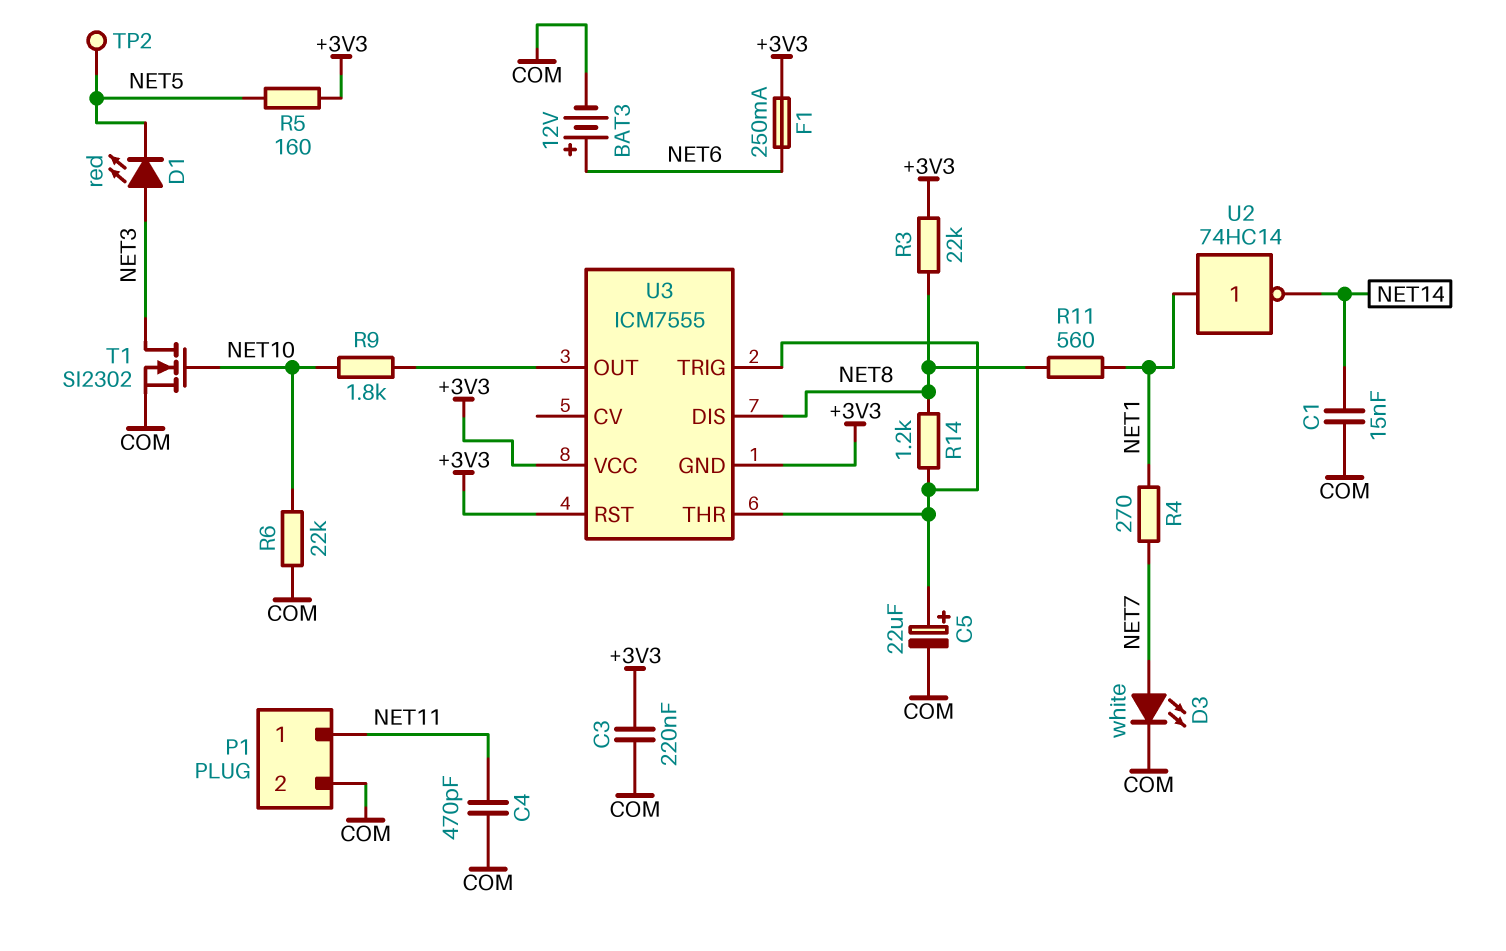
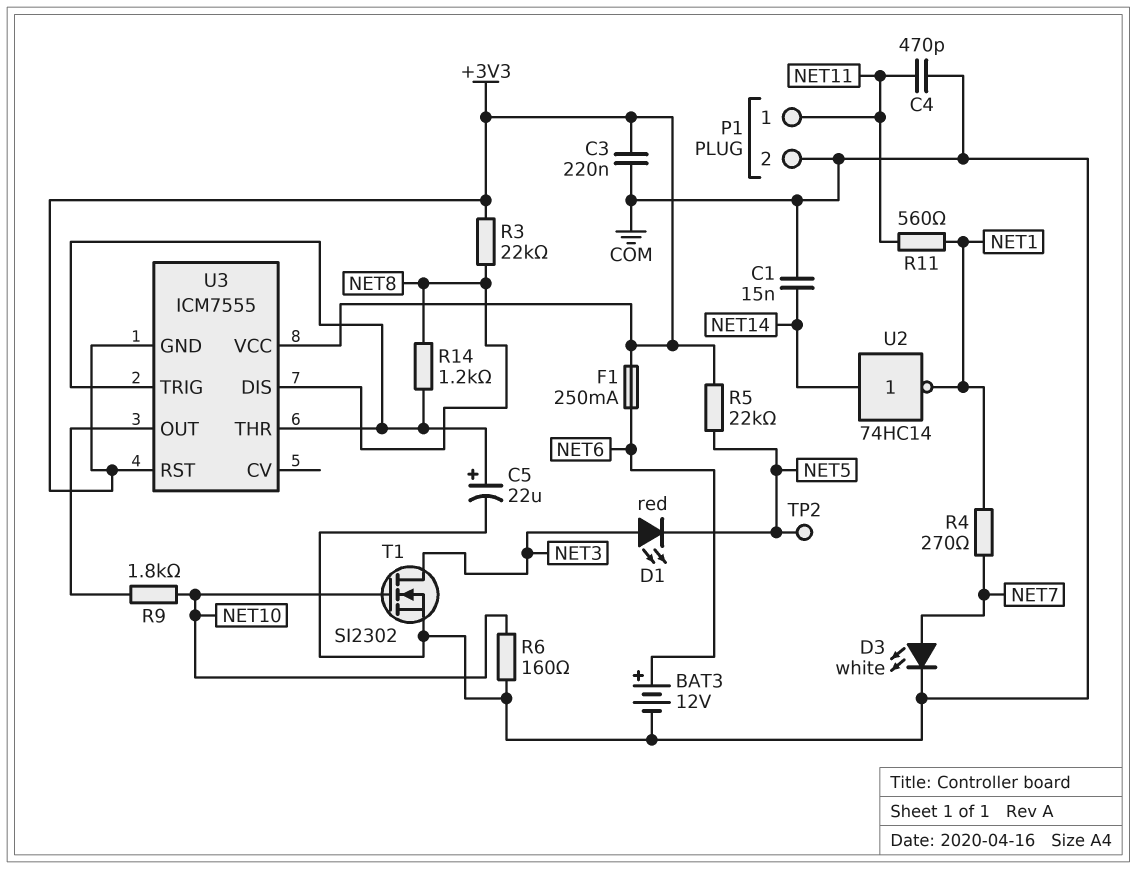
R5: 160 (+3V3, NET5) -> 22k (+3V3, NET5)
R6: 22k (COM, NET10) -> 160 (COM, NET10)
R11: 560 (NET1, NET8) -> 560 (NET1, NET11)
U2: NOT 74HC14 (in NET1, out NET14) -> NOT 74HC14 (in NET14, out NET1)

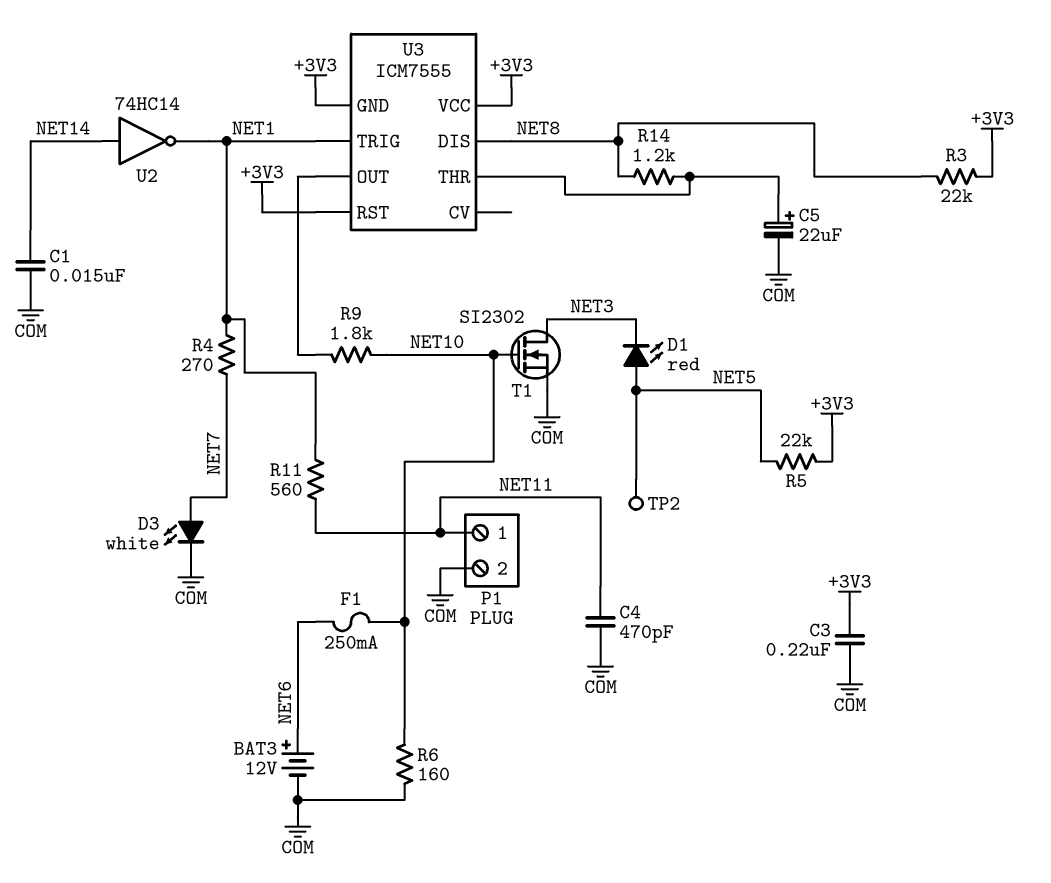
D1: LED red (A NET3, K NET5) -> LED red (A NET5, K NET3)
F1: 250mA (+3V3, NET6) -> 250mA (NET6, NET10)
U3 pin TRIG: U3/THR -> NET1

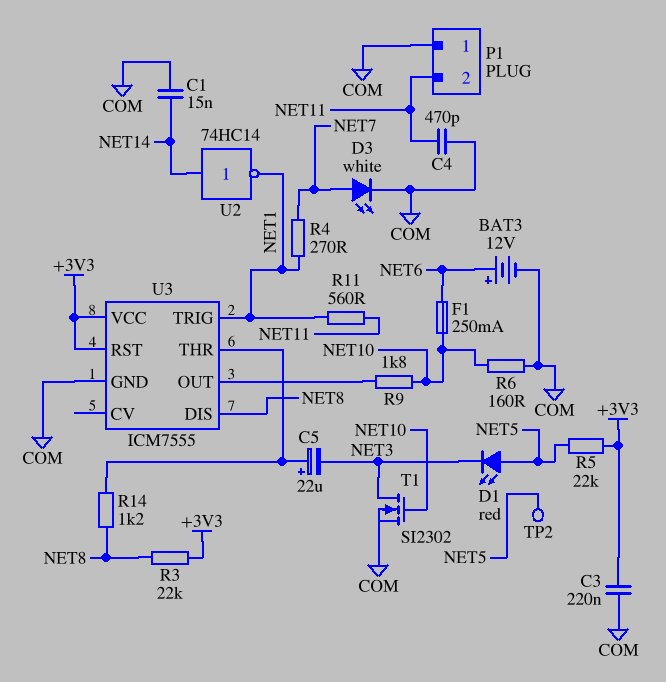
C5: 22uF (plus U3/THR, minus COM) -> 22uF (plus U3/THR, minus NET3)
P1 pin 1: NET11 -> COM
P1 pin 2: COM -> NET11
U3 pin GND: +3V3 -> COM

